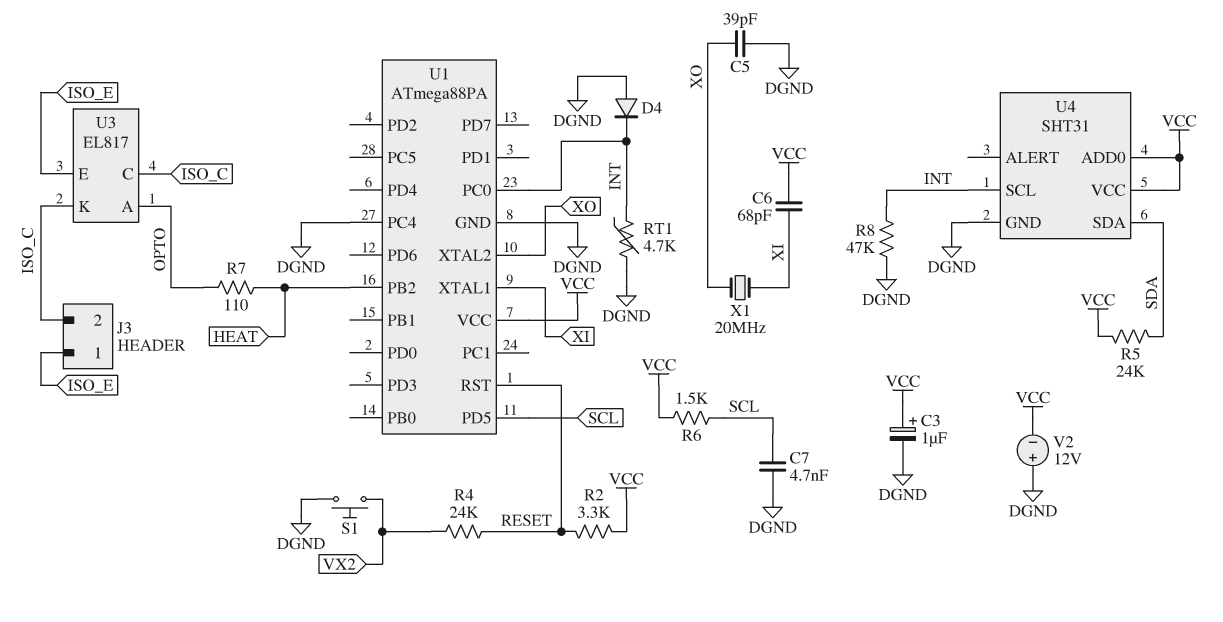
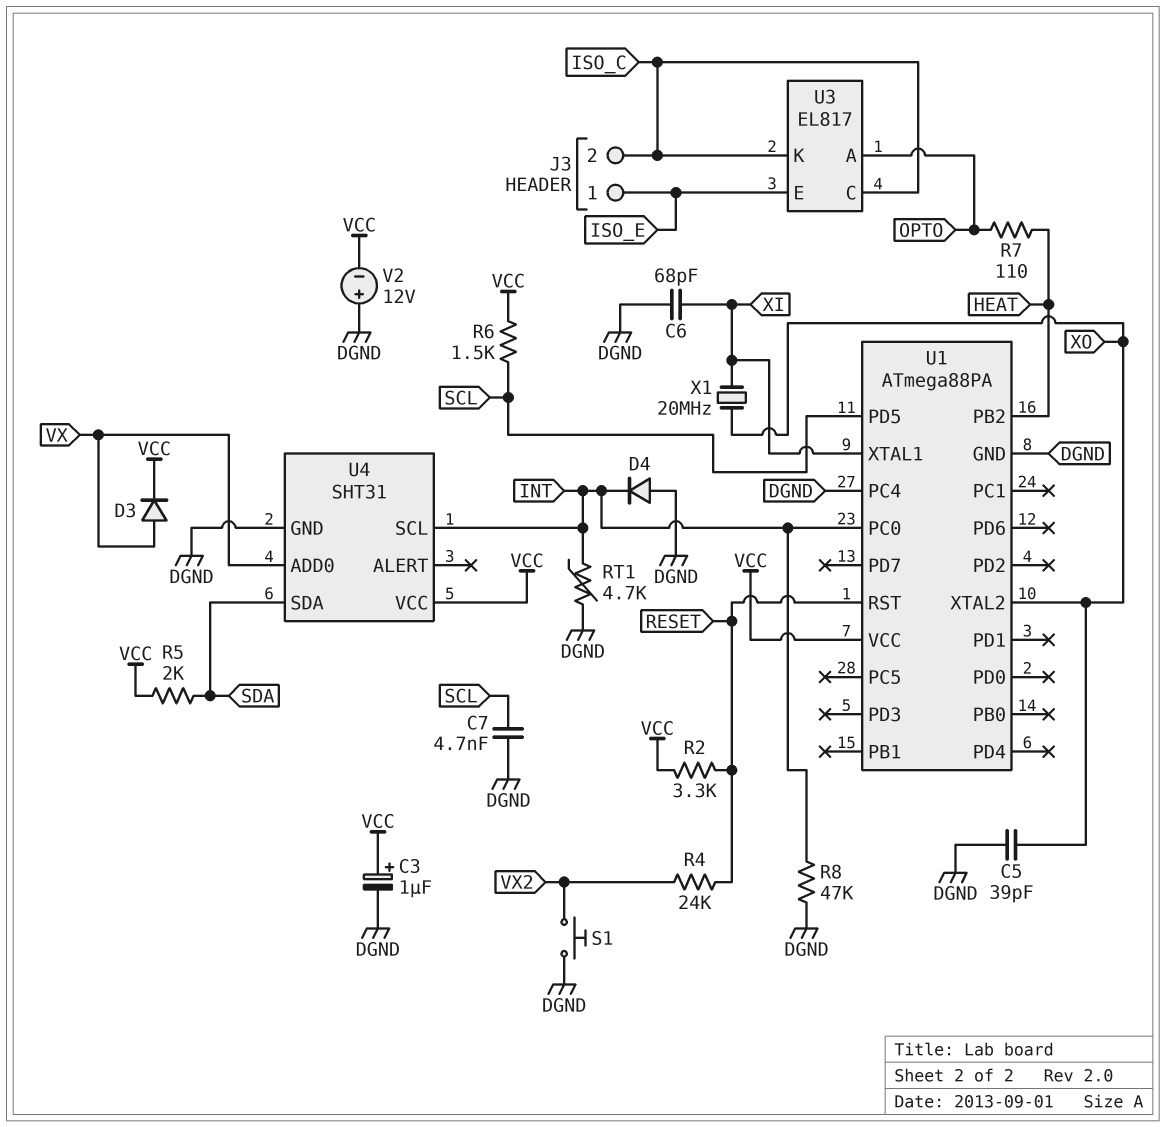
C6: 68pF (VCC, XI) -> 68pF (DGND, XI)
D3: none -> diode (A VX, K VCC)
R5: 24k (SDA, VCC) -> 2k (SDA, VCC)
U4 pin ADD0: VCC -> VX

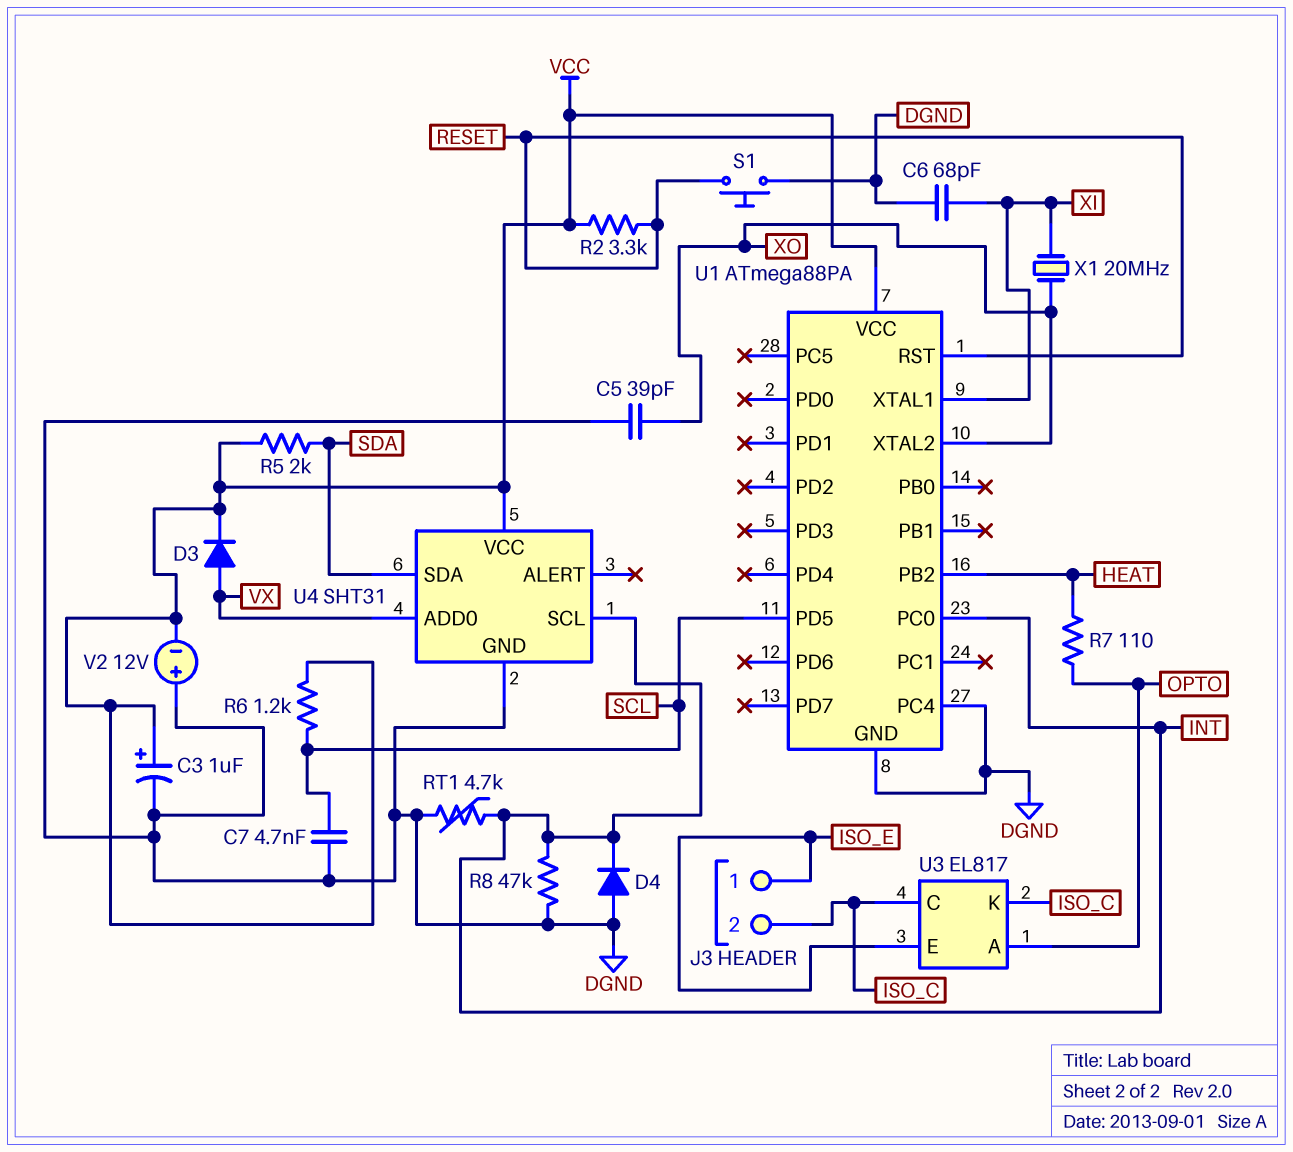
R4: 24k (RESET, VX2) -> none
R6: 1.5k (SCL, VCC) -> 1.2k (SCL, VCC)
S1: button (DGND, VX2) -> button (DGND, RESET)

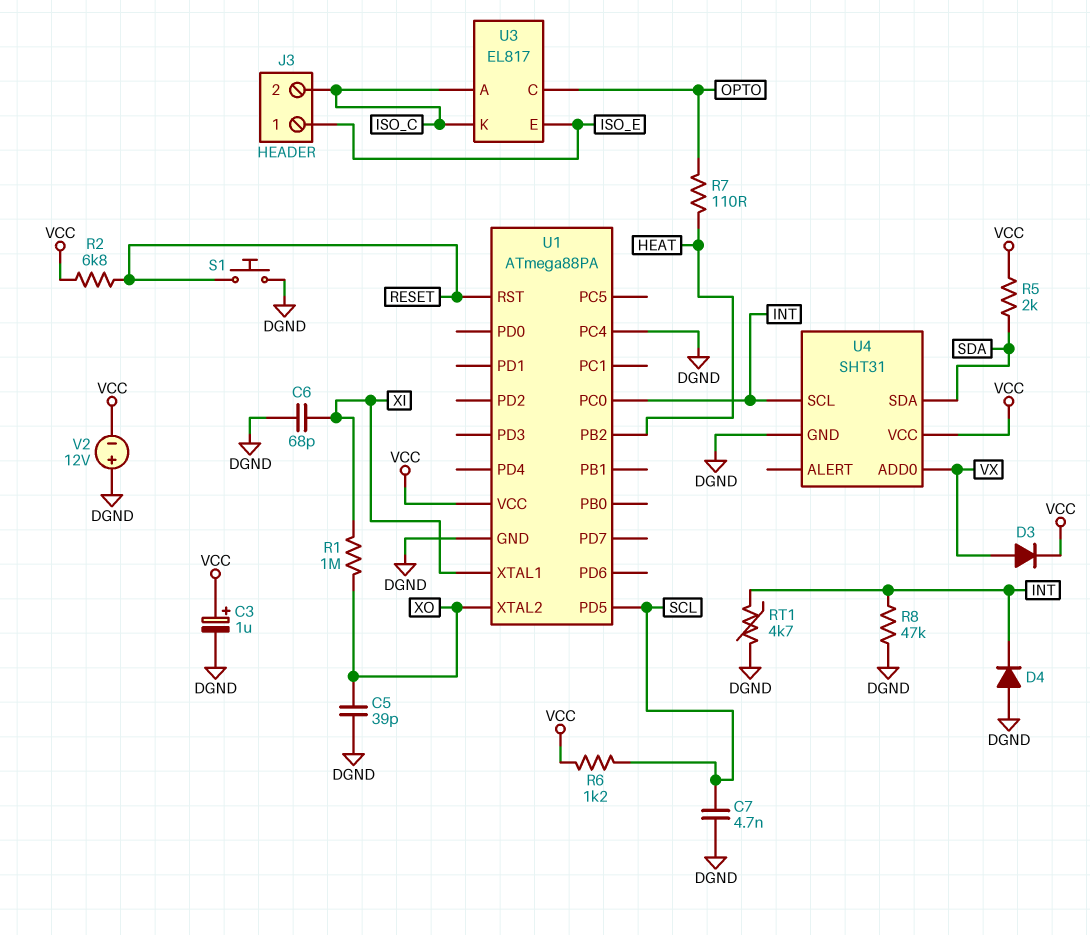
R1: none -> 1M (XI, XO)
R2: 3.3k (RESET, VCC) -> 6.8k (RESET, VCC)
U3 pin A: OPTO -> ISO_C
U3 pin C: ISO_C -> OPTO
X1: 20MHz (XI, XO) -> none

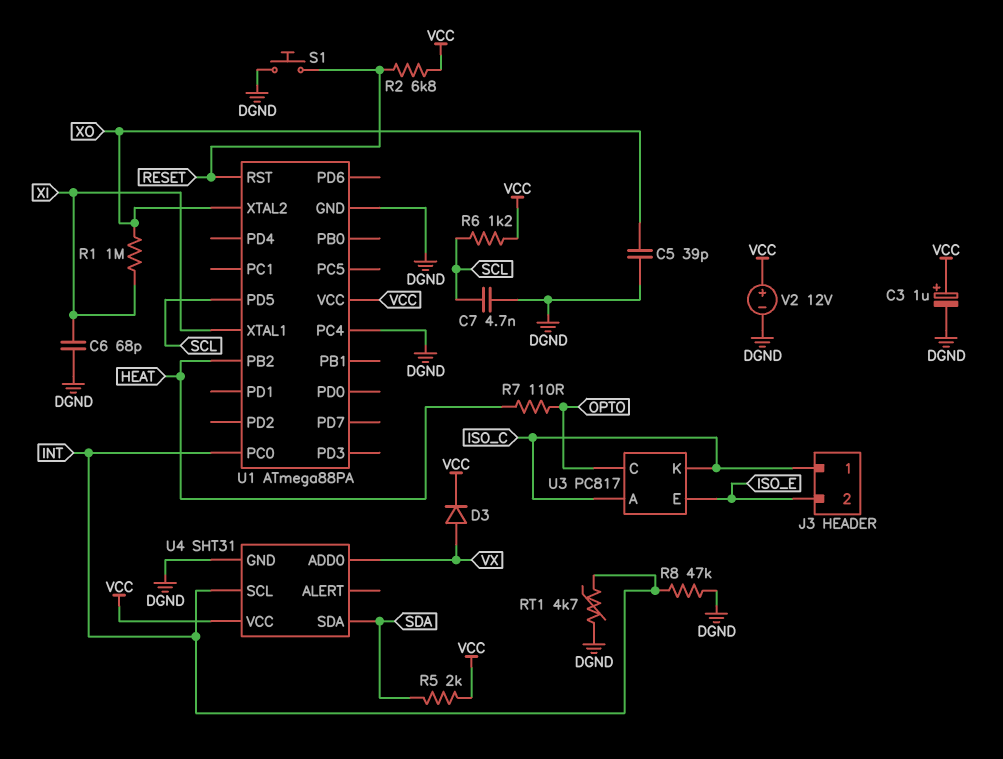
D4: diode (A DGND, K INT) -> none
J3 pin 1: ISO_E -> ISO_C
J3 pin 2: ISO_C -> ISO_E
U3: EL817 -> PC817
V2: 12V (plus DGND, minus VCC) -> 12V (plus VCC, minus DGND)

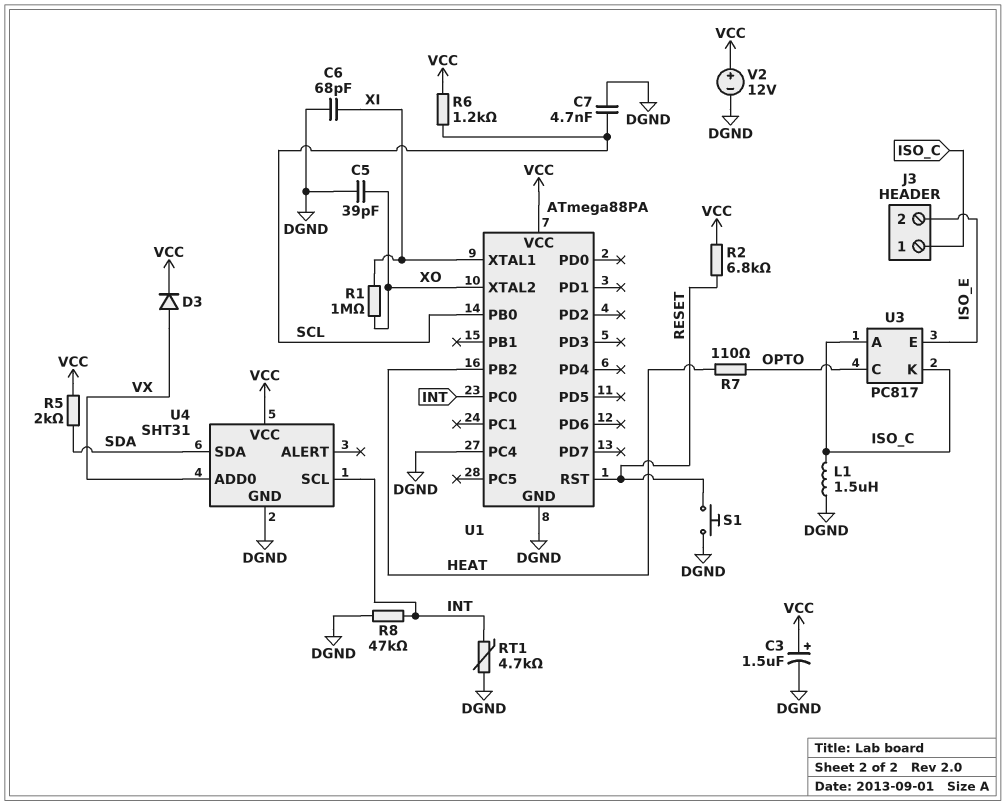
C3: 1uF (plus VCC, minus DGND) -> 1.5uF (plus VCC, minus DGND)
L1: none -> 1.5uH (DGND, ISO_C)
U1 pin PB0: none -> SCL
U1 pin PD5: SCL -> none

